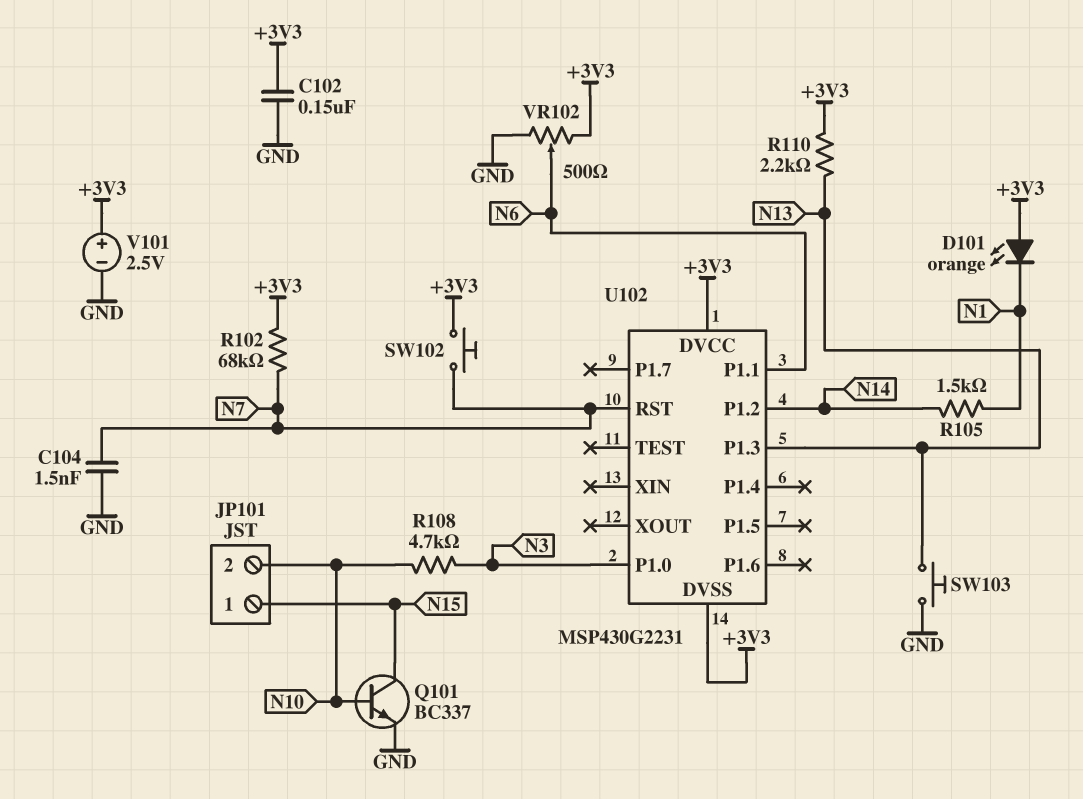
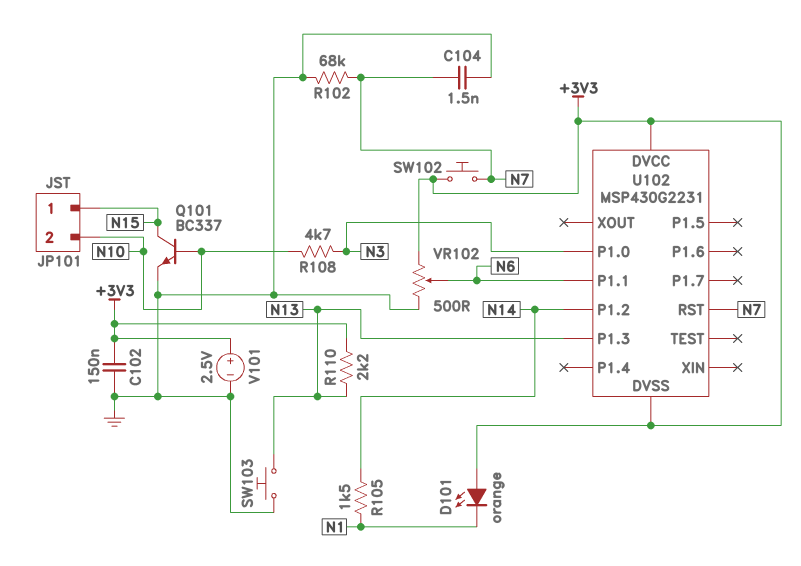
R102: 68k (+3V3, N7) -> 68k (GND, N7)

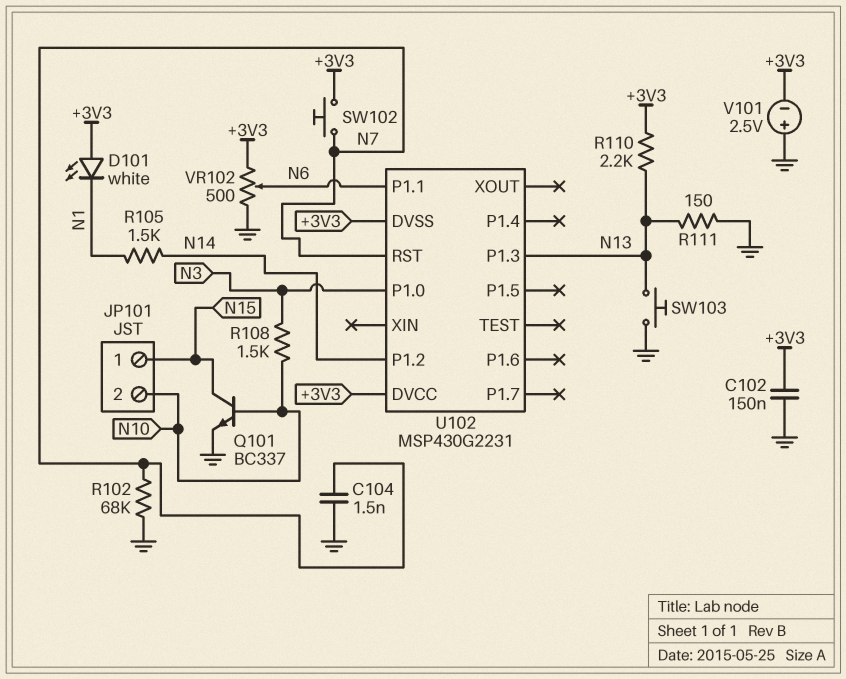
D101: LED orange (A +3V3, K N1) -> LED white (A +3V3, K N1)
R108: 4.7k (N3, N10) -> 1.5k (N3, N10)
R111: none -> 150 (GND, N13)
V101: 2.5V (plus +3V3, minus GND) -> 2.5V (plus GND, minus +3V3)

